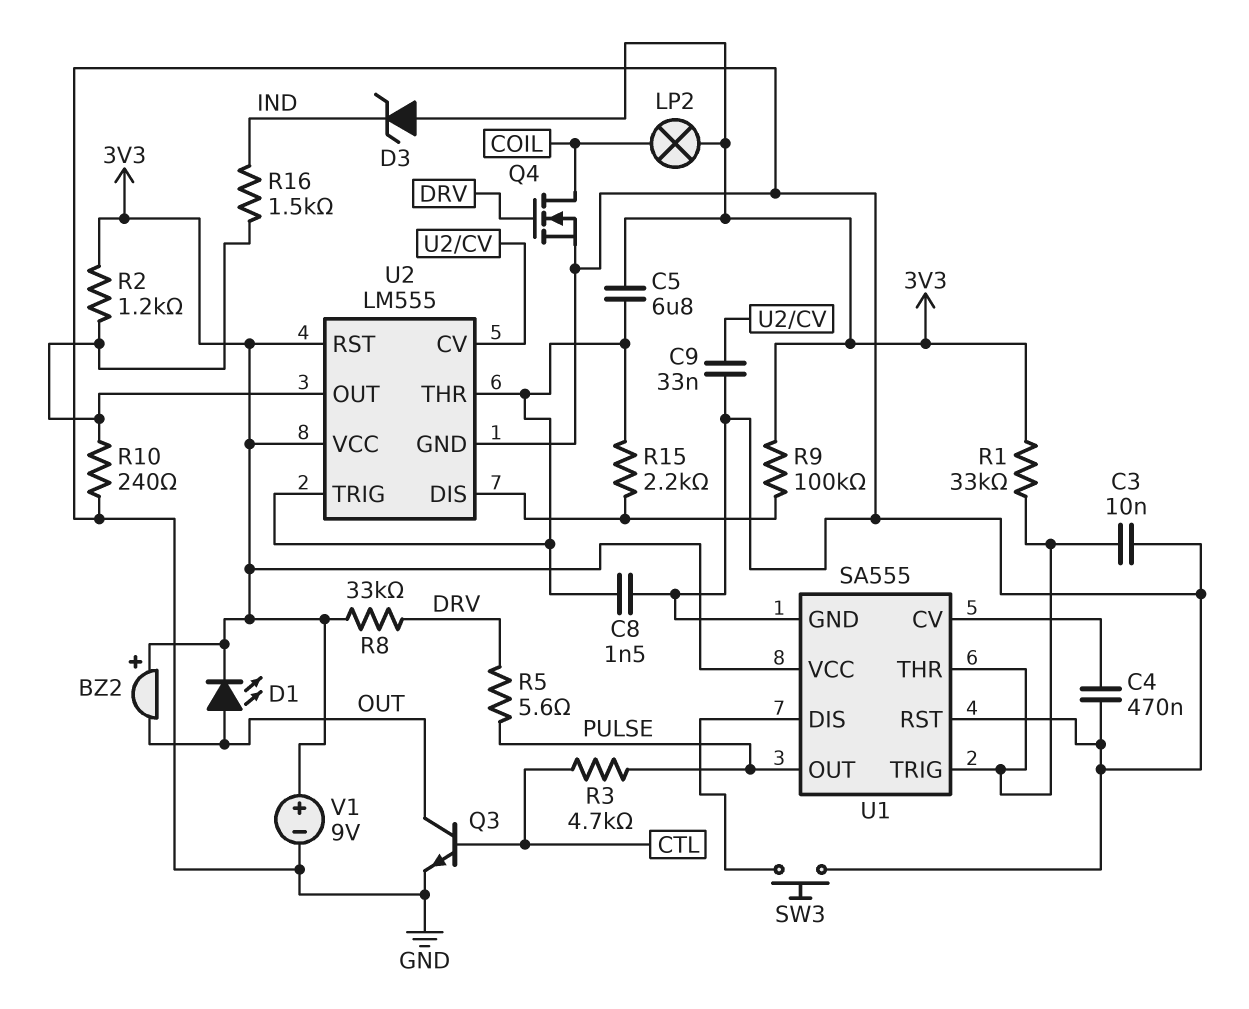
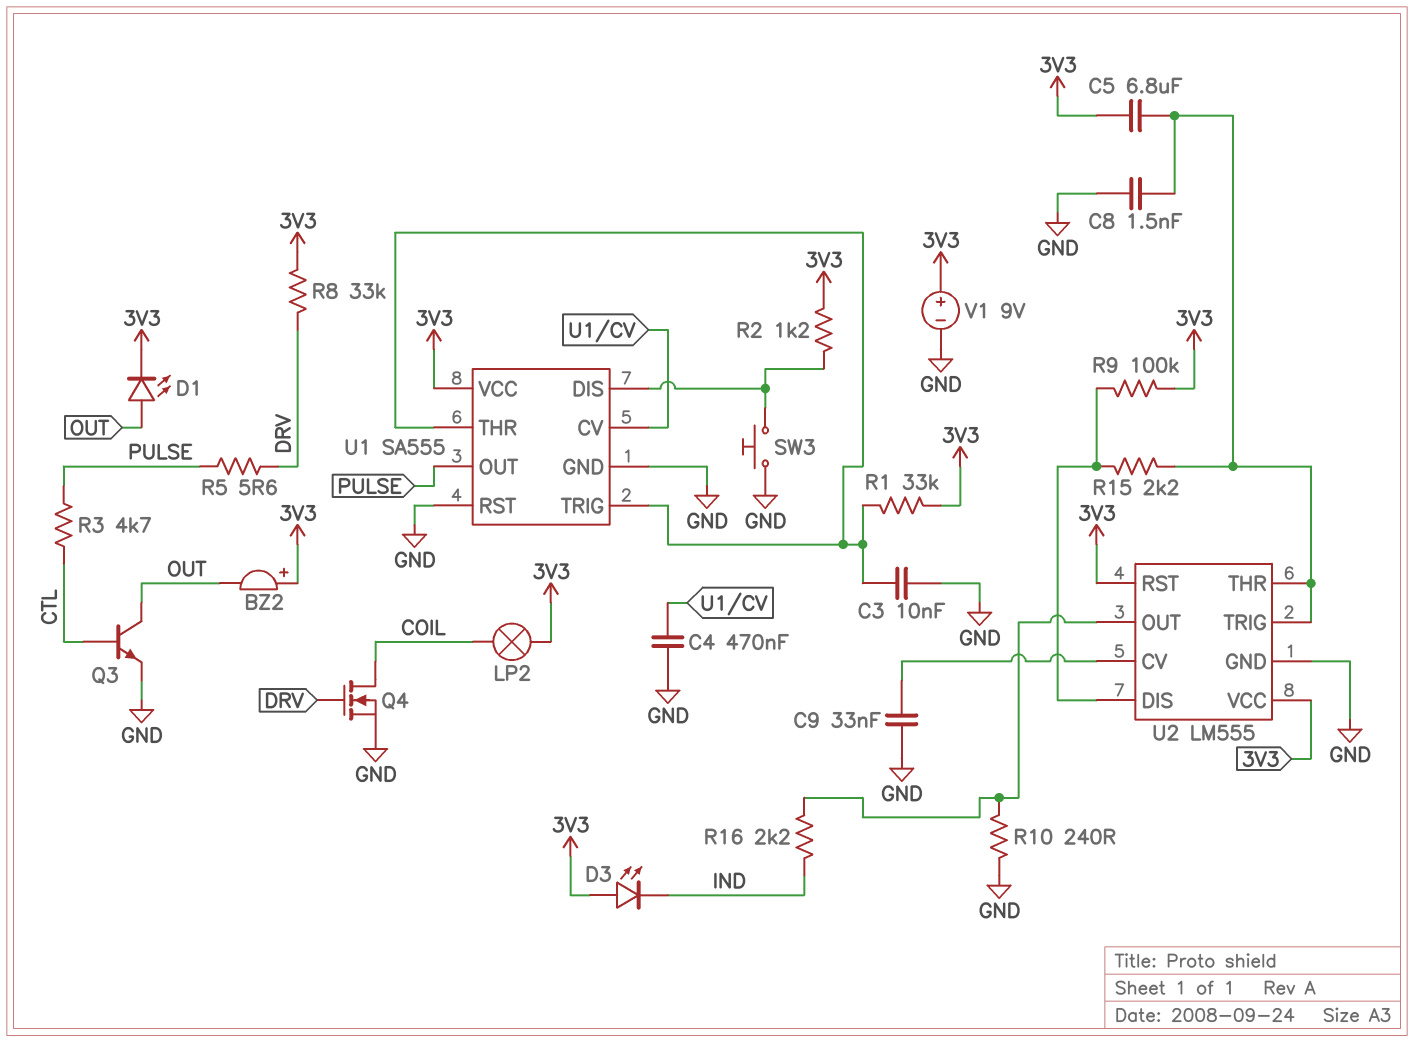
D3: zener (A 3V3, K IND) -> LED (A 3V3, K IND)
R2: 1.2k (3V3, U2/OUT) -> 1.2k (3V3, U1/DIS)
R16: 1.5k (IND, U2/OUT) -> 2.2k (IND, U2/OUT)

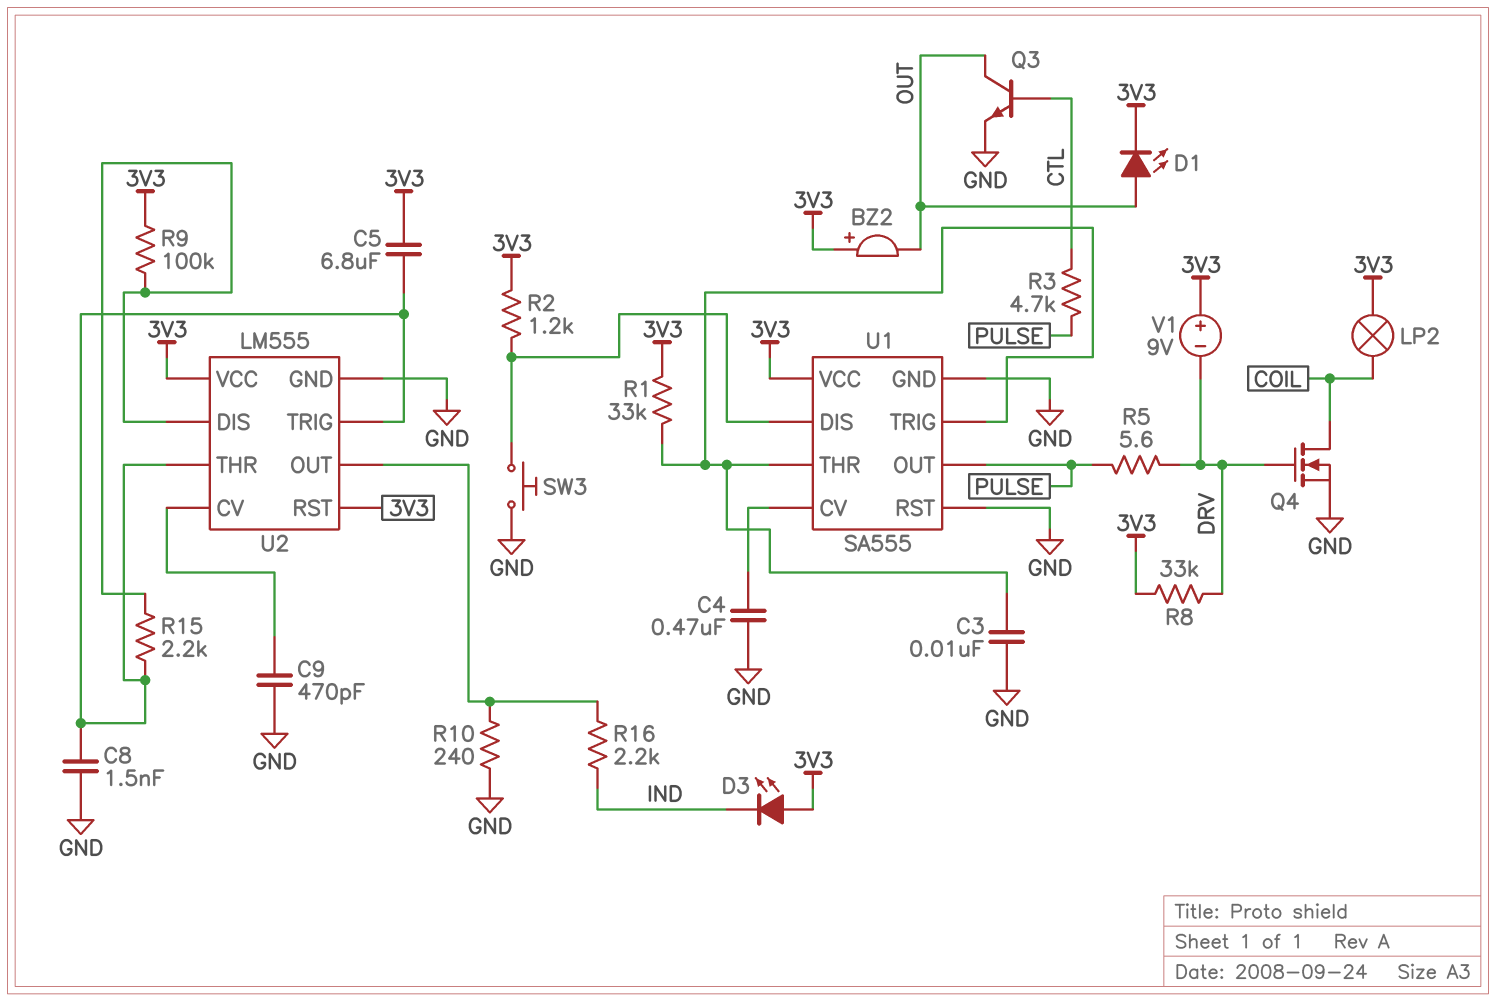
C9: 33nF (GND, U2/CV) -> 470pF (GND, U2/CV)
V1: 9V (plus 3V3, minus GND) -> 9V (plus 3V3, minus DRV)

